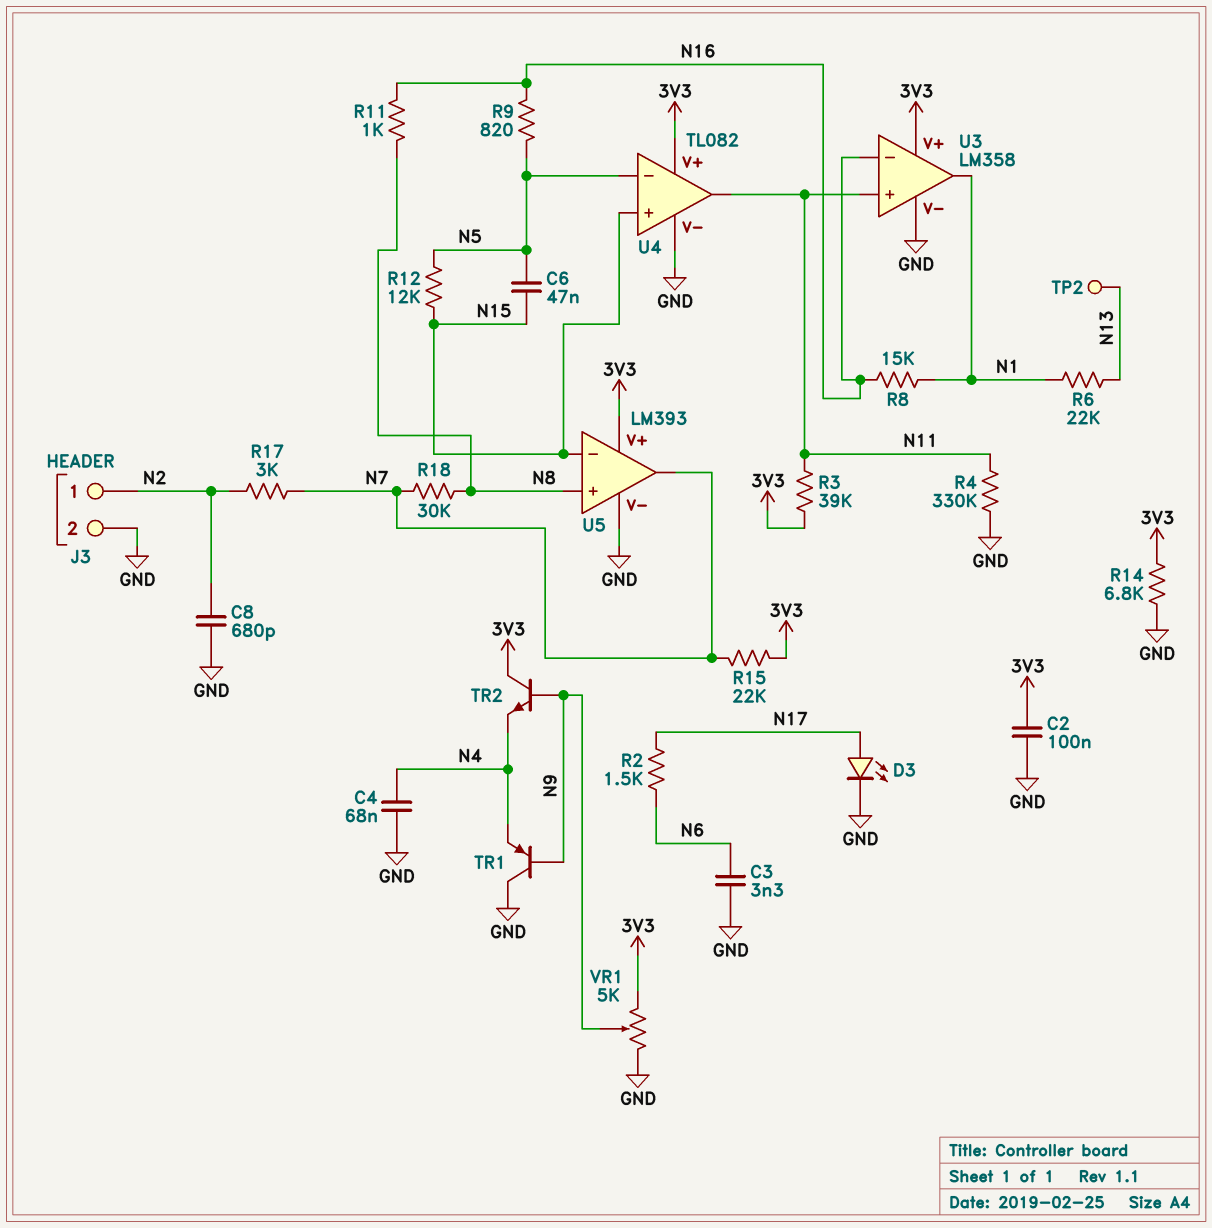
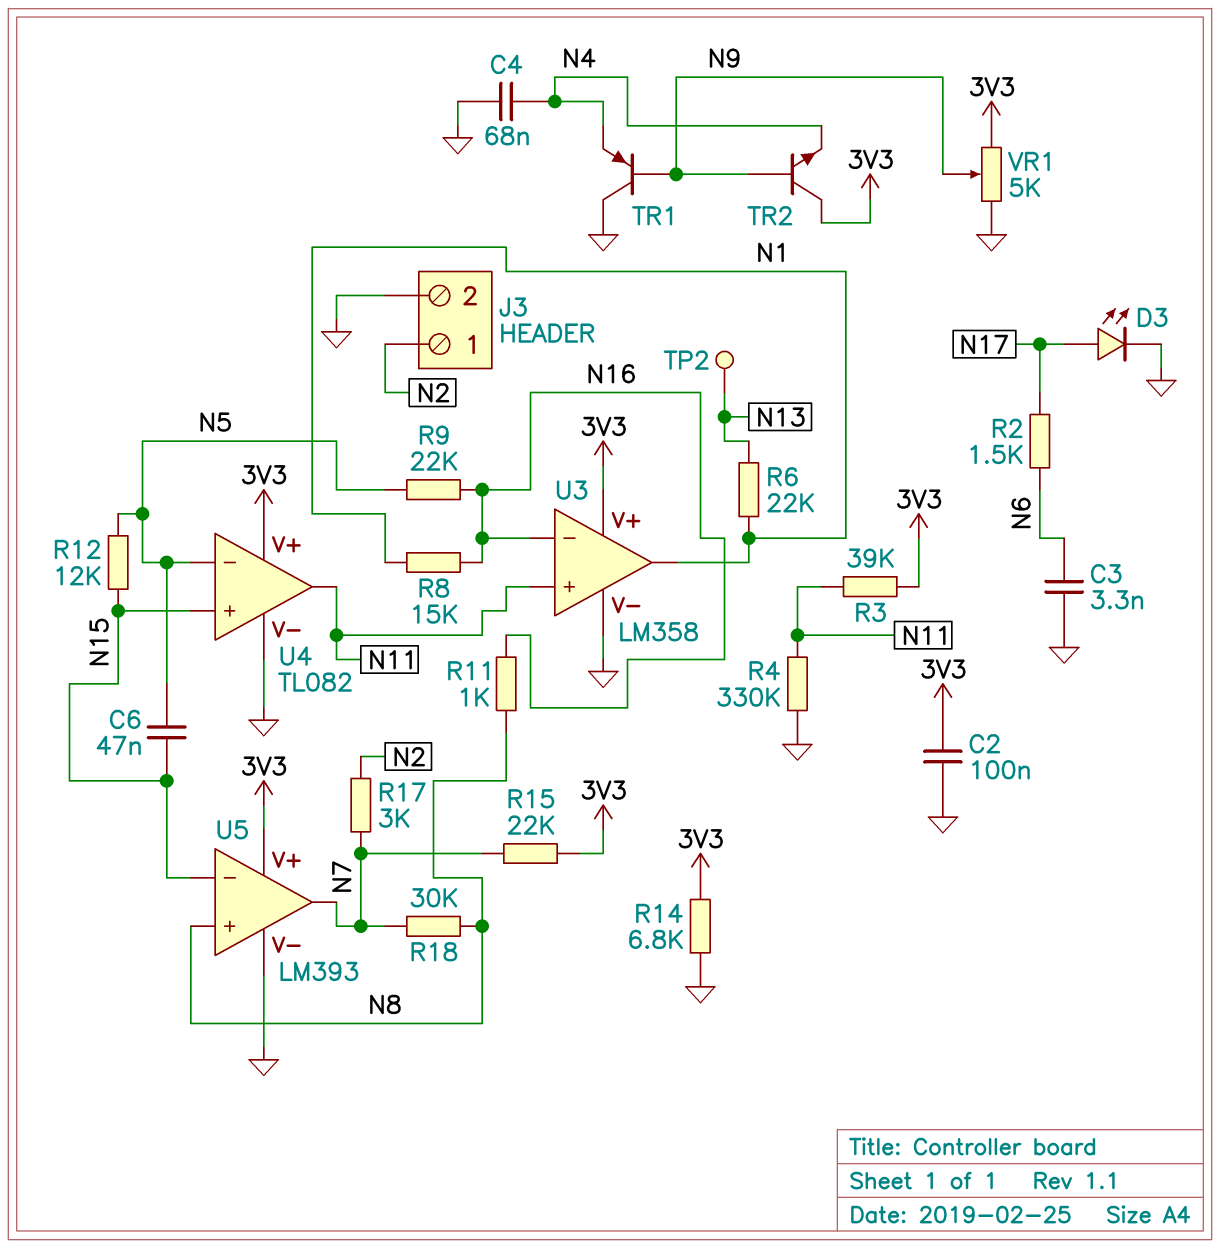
C8: 680pF (GND, N2) -> none
R9: 820 (N5, N16) -> 22k (N5, N16)

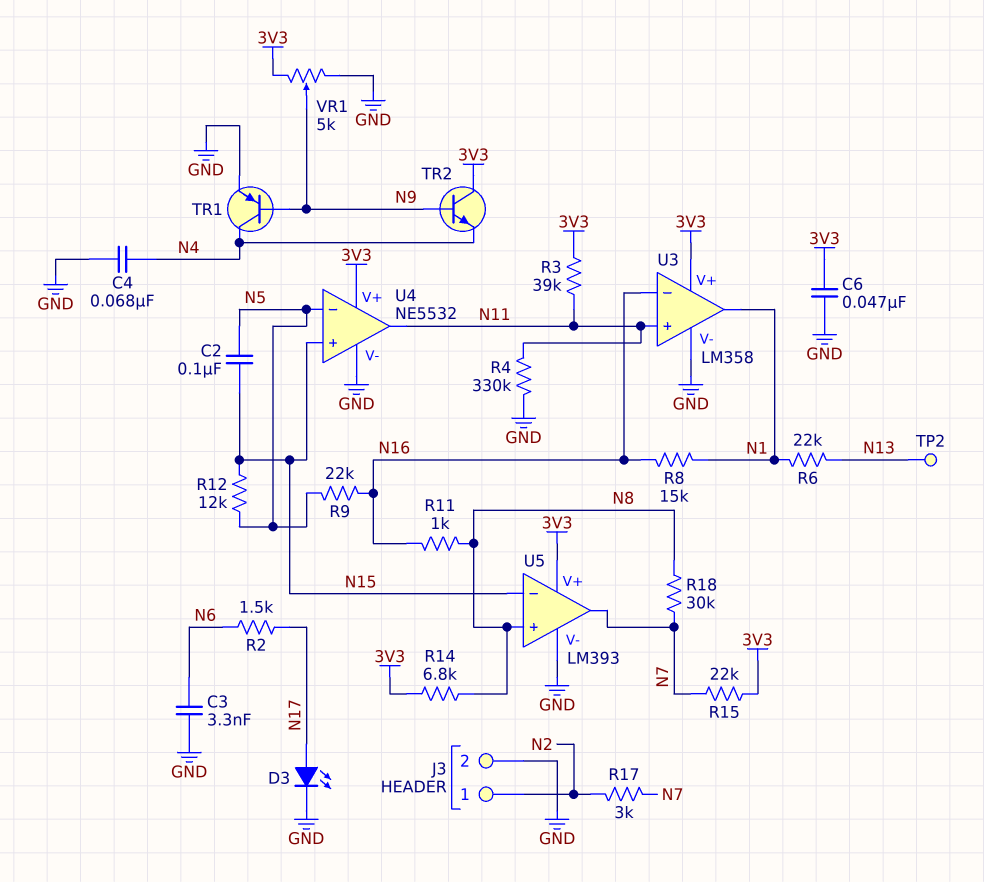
C2: 100nF (3V3, GND) -> 100nF (N5, N15)
C6: 47nF (N5, N15) -> 47nF (3V3, GND)
R14: 6.8k (3V3, GND) -> 6.8k (3V3, N8)
TR1: PNP (B N9, C GND, E N4) -> PNP (B N9, C N4, E GND)
U4: TL082 -> NE5532

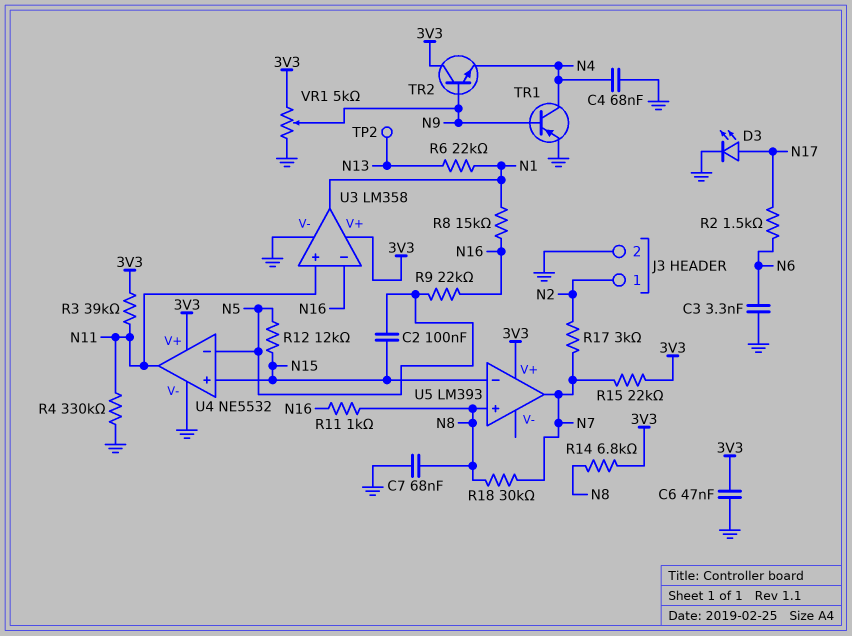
C7: none -> 68nF (GND, N8)
U5 pin V-: GND -> none

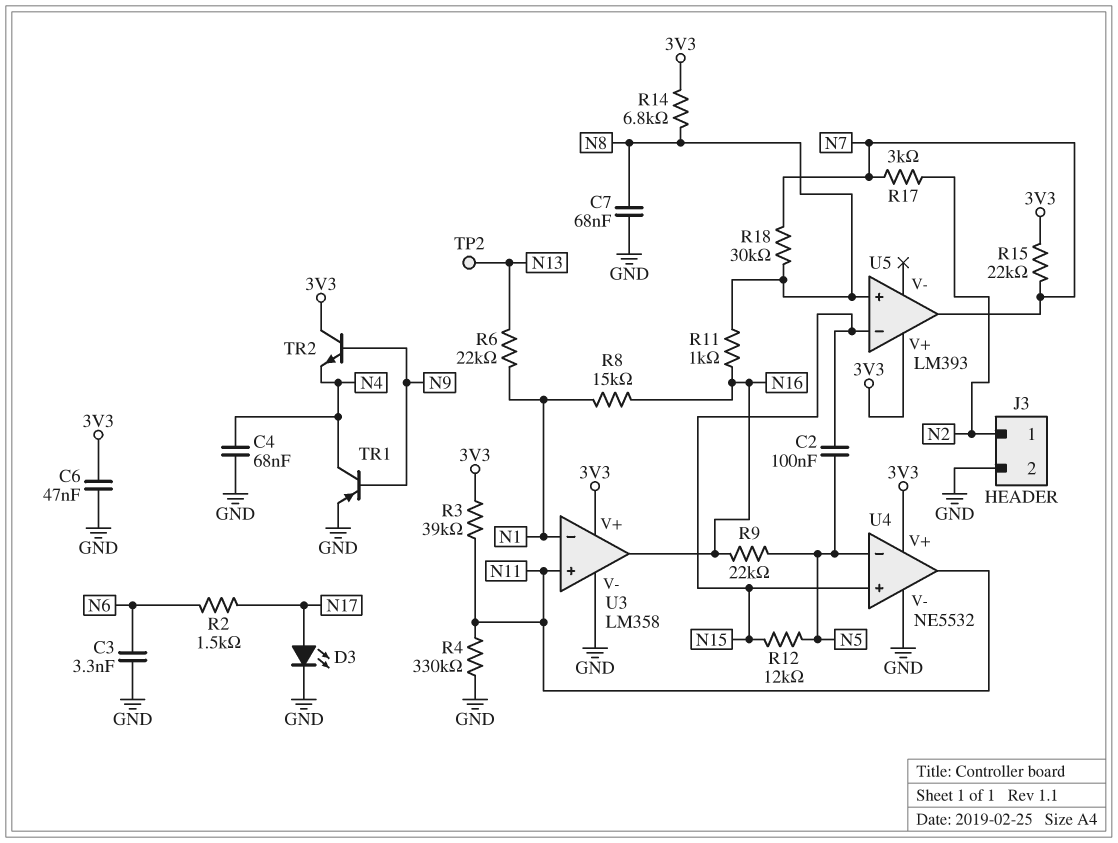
U3 pin in-: N16 -> N1
U3 pin out: N1 -> N16
VR1: 5k (3V3, GND, wiper N9) -> none

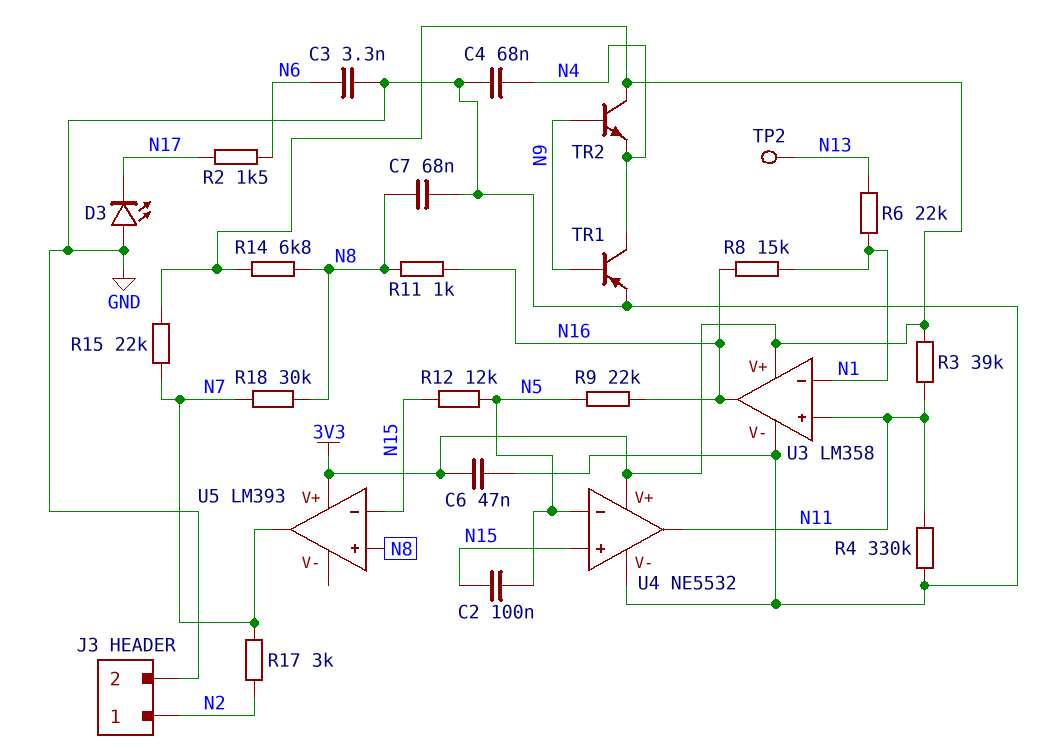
D3: LED (A N17, K GND) -> LED (A GND, K N17)

